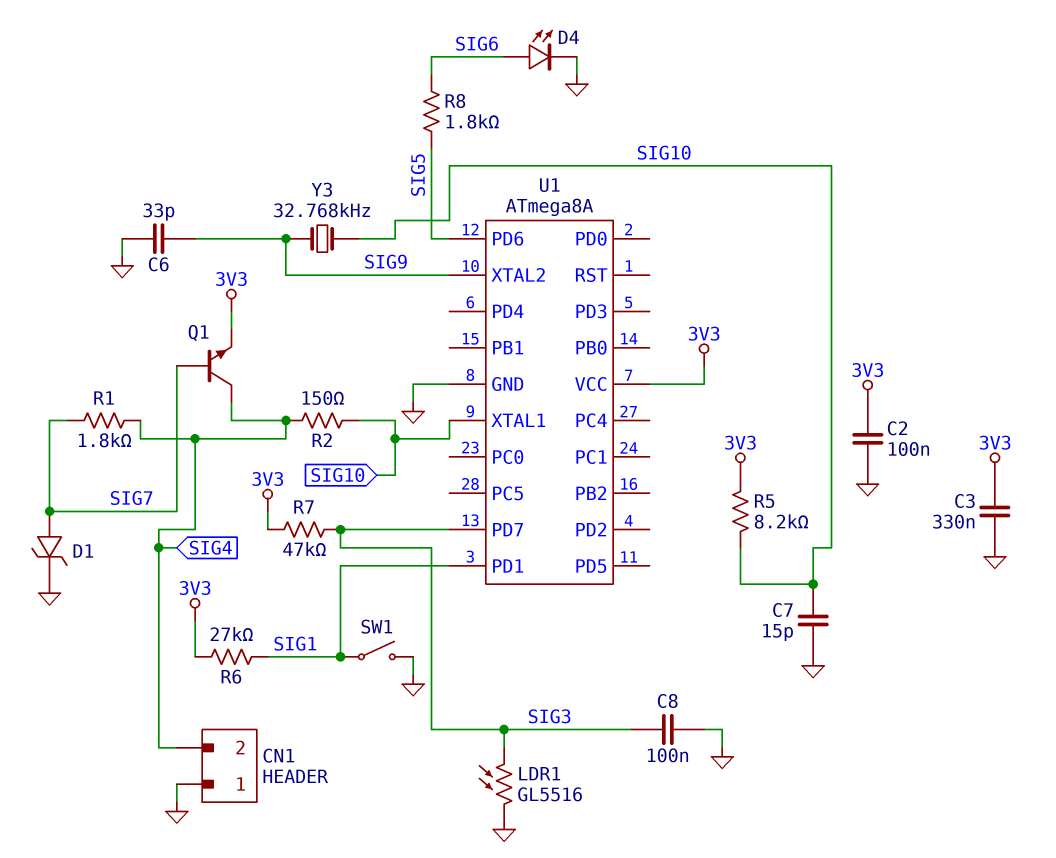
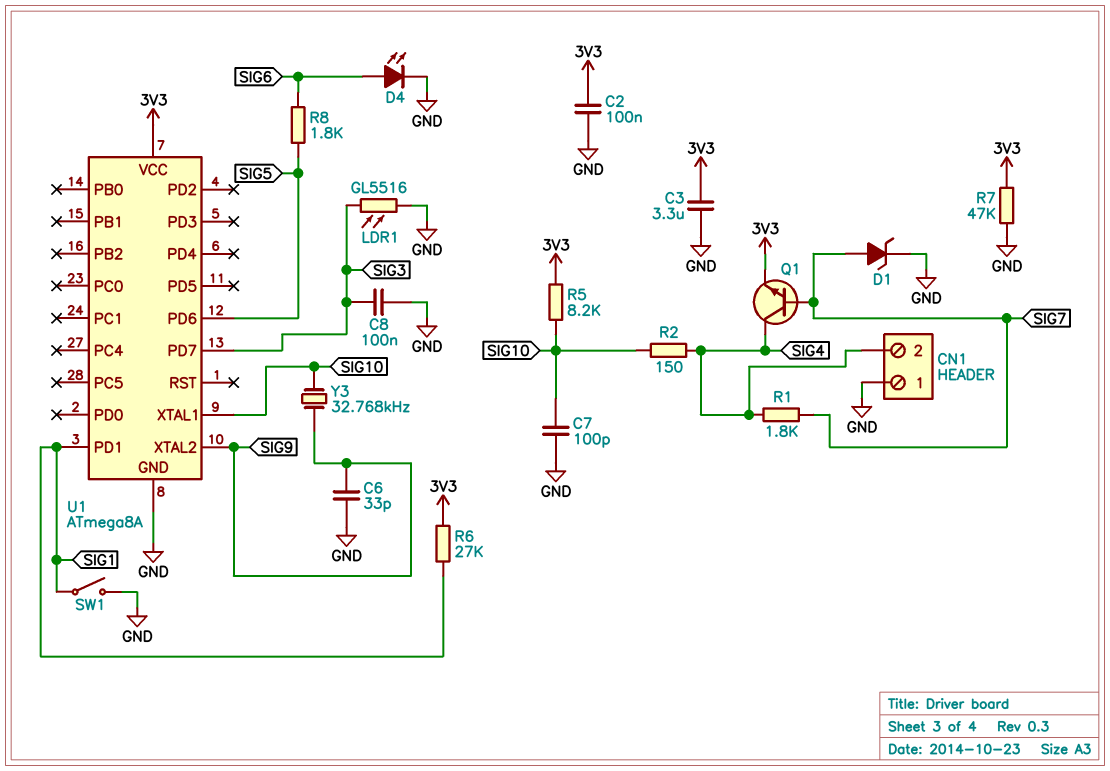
C3: 330nF (3V3, GND) -> 3.3uF (3V3, GND)
C7: 15pF (GND, SIG10) -> 100pF (GND, SIG10)
R7: 47k (3V3, SIG3) -> 47k (3V3, GND)

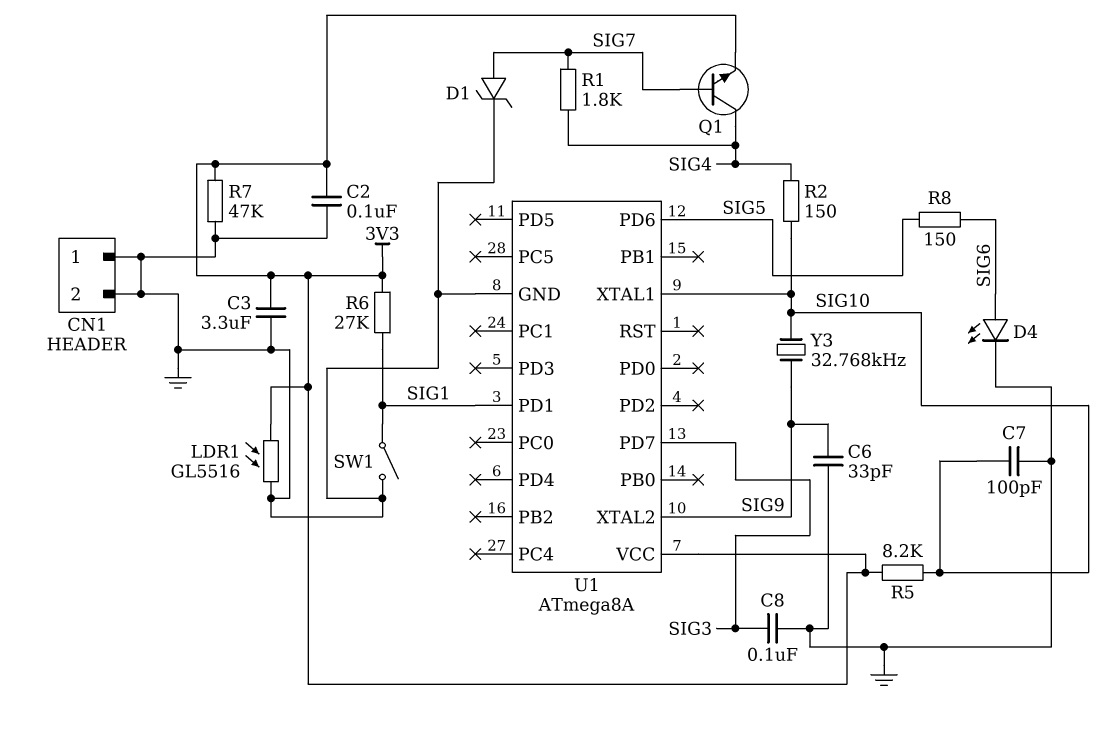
CN1 pin 2: SIG4 -> GND
LDR1: GL5516 (GND, SIG3) -> GL5516 (3V3, GND)
R8: 1.8k (SIG5, SIG6) -> 150 (SIG5, SIG6)

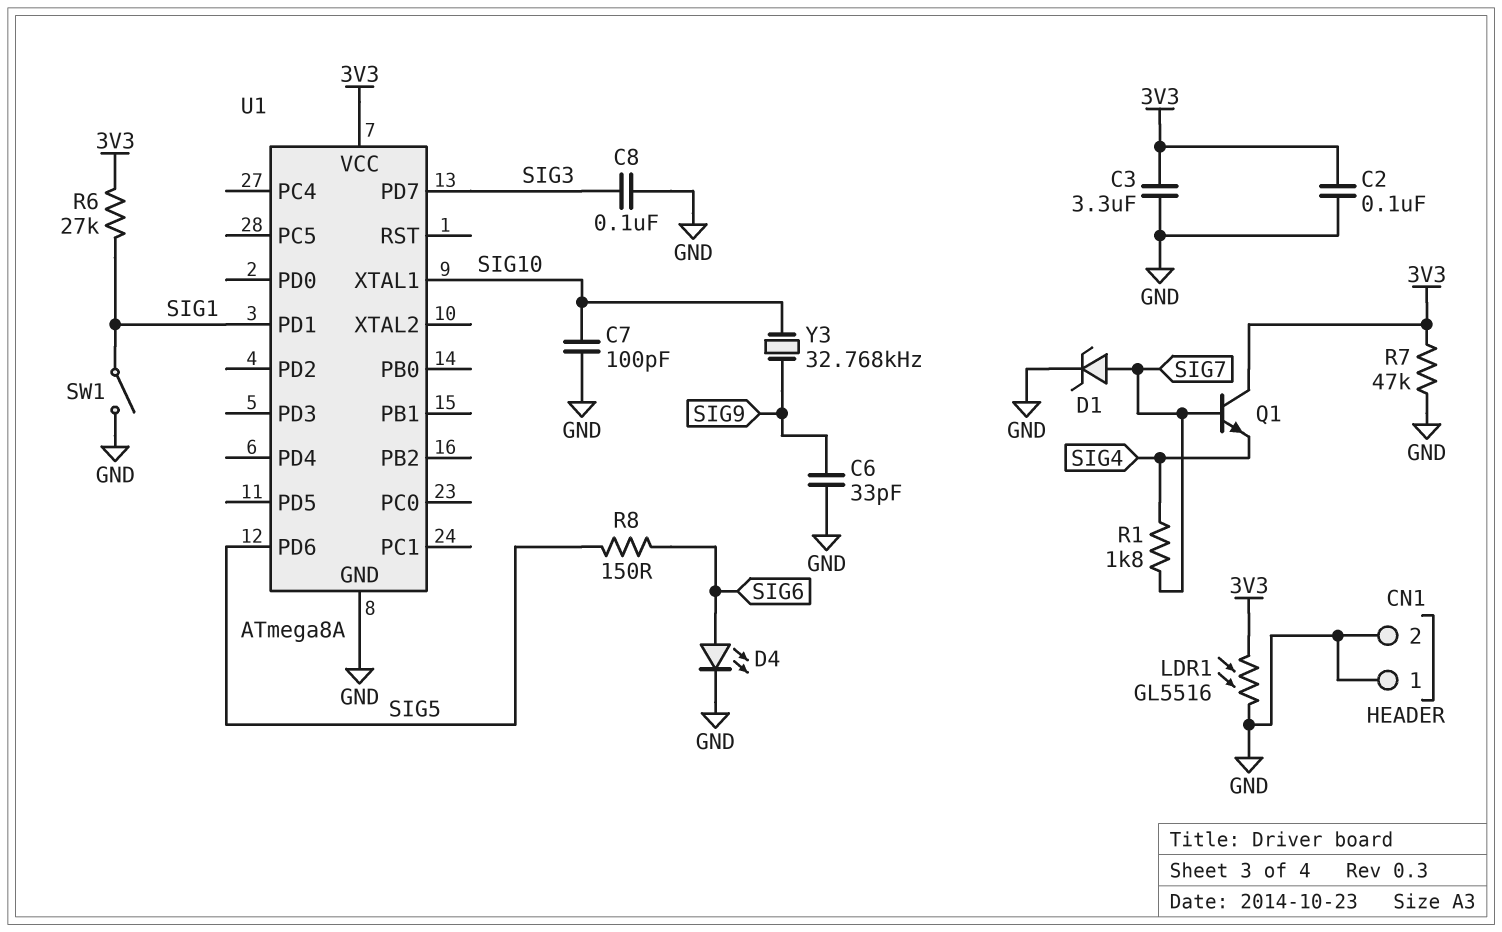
Q1: NPN (B SIG7, C SIG4, E 3V3) -> NPN (B SIG7, C 3V3, E SIG4)
R2: 150 (SIG4, SIG10) -> none
R5: 8.2k (3V3, SIG10) -> none
U1 pin XTAL2: SIG9 -> none

